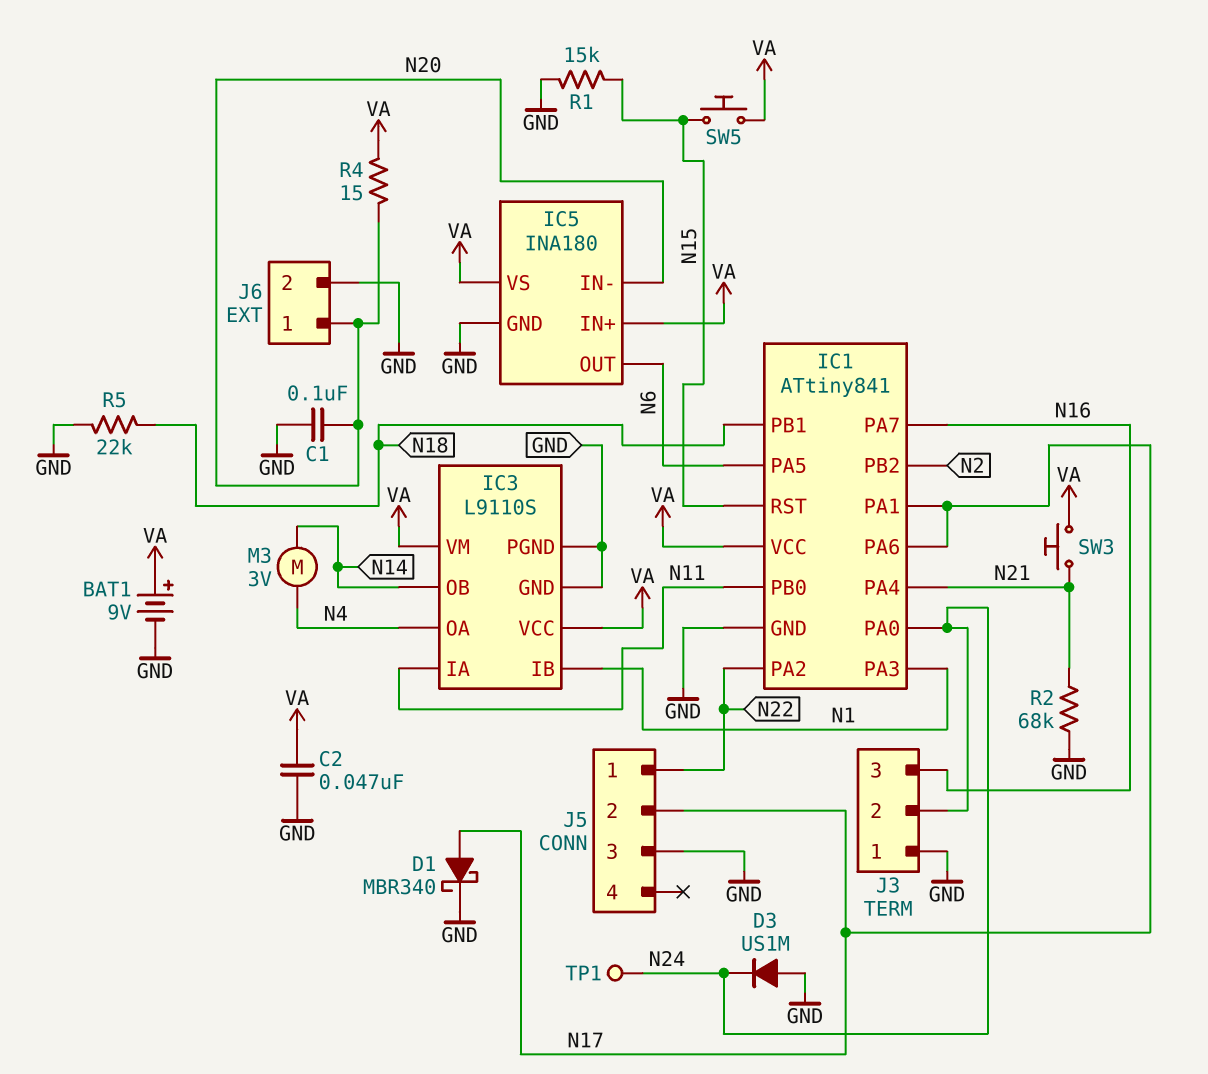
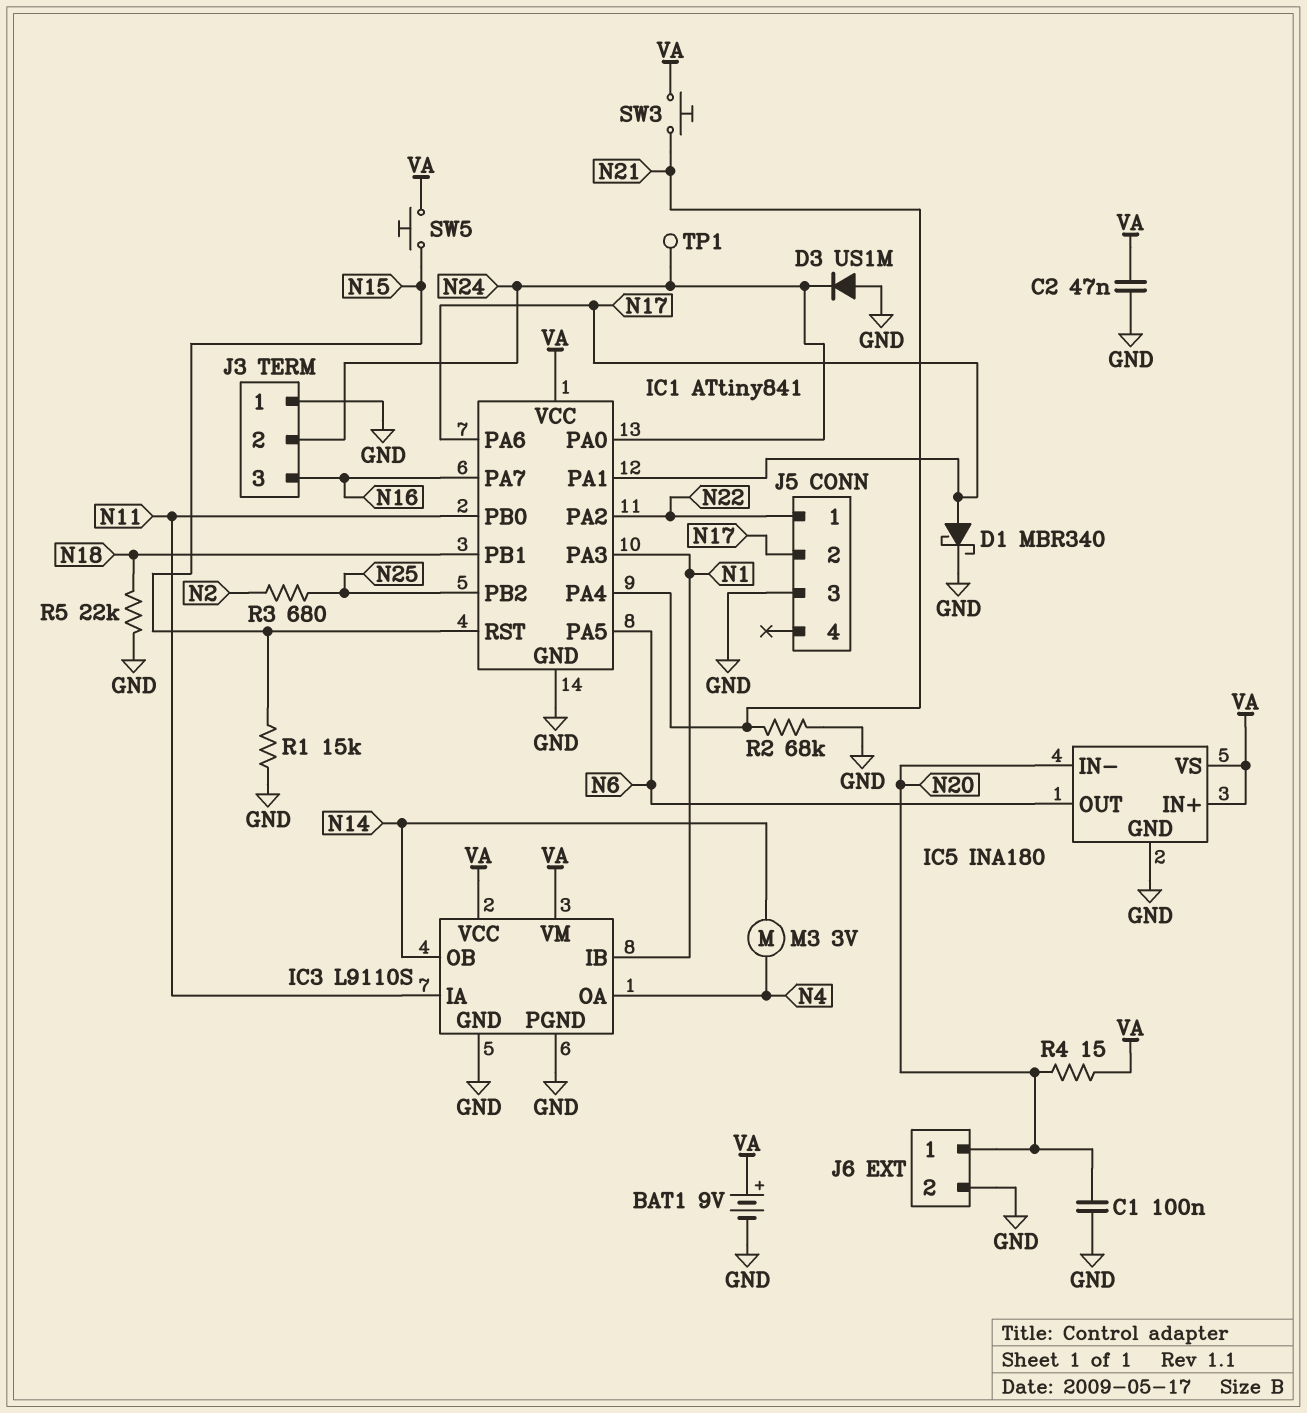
IC1 pin PB2: N2 -> N25
R3: none -> 680 (N2, N25)

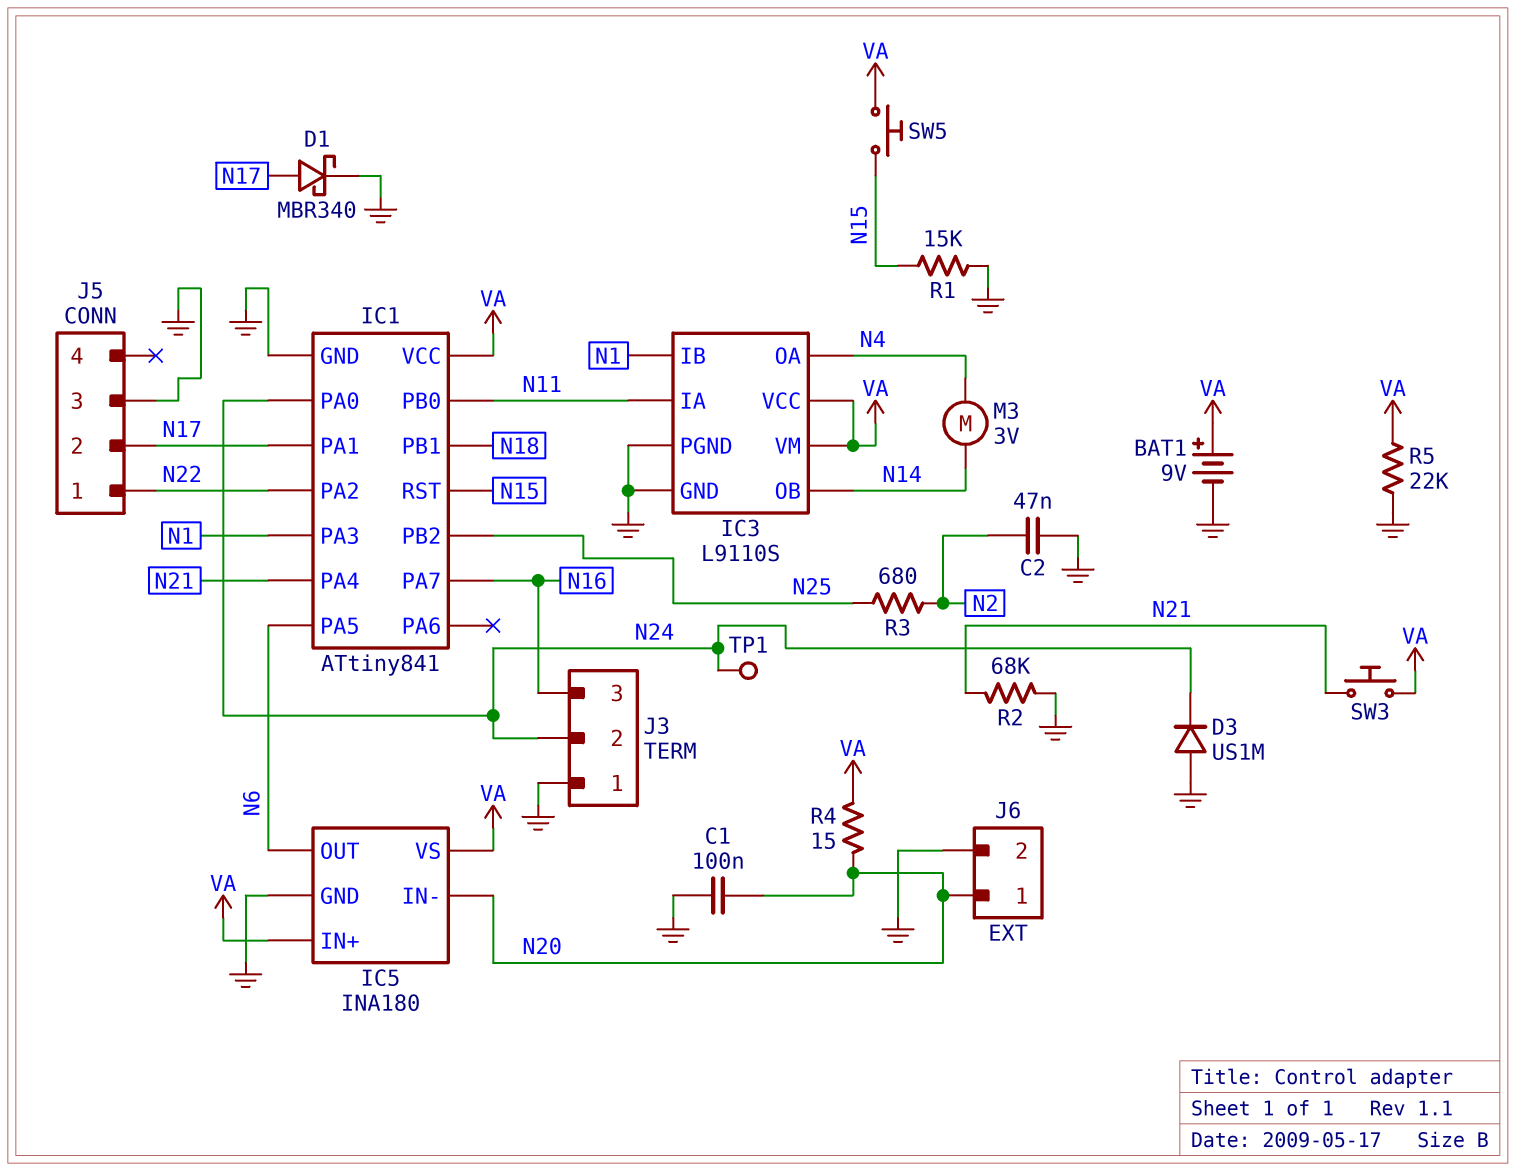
C2: 47nF (GND, VA) -> 47nF (GND, N2)
IC1 pin PA6: N17 -> none
R5: 22k (GND, N18) -> 22k (GND, VA)

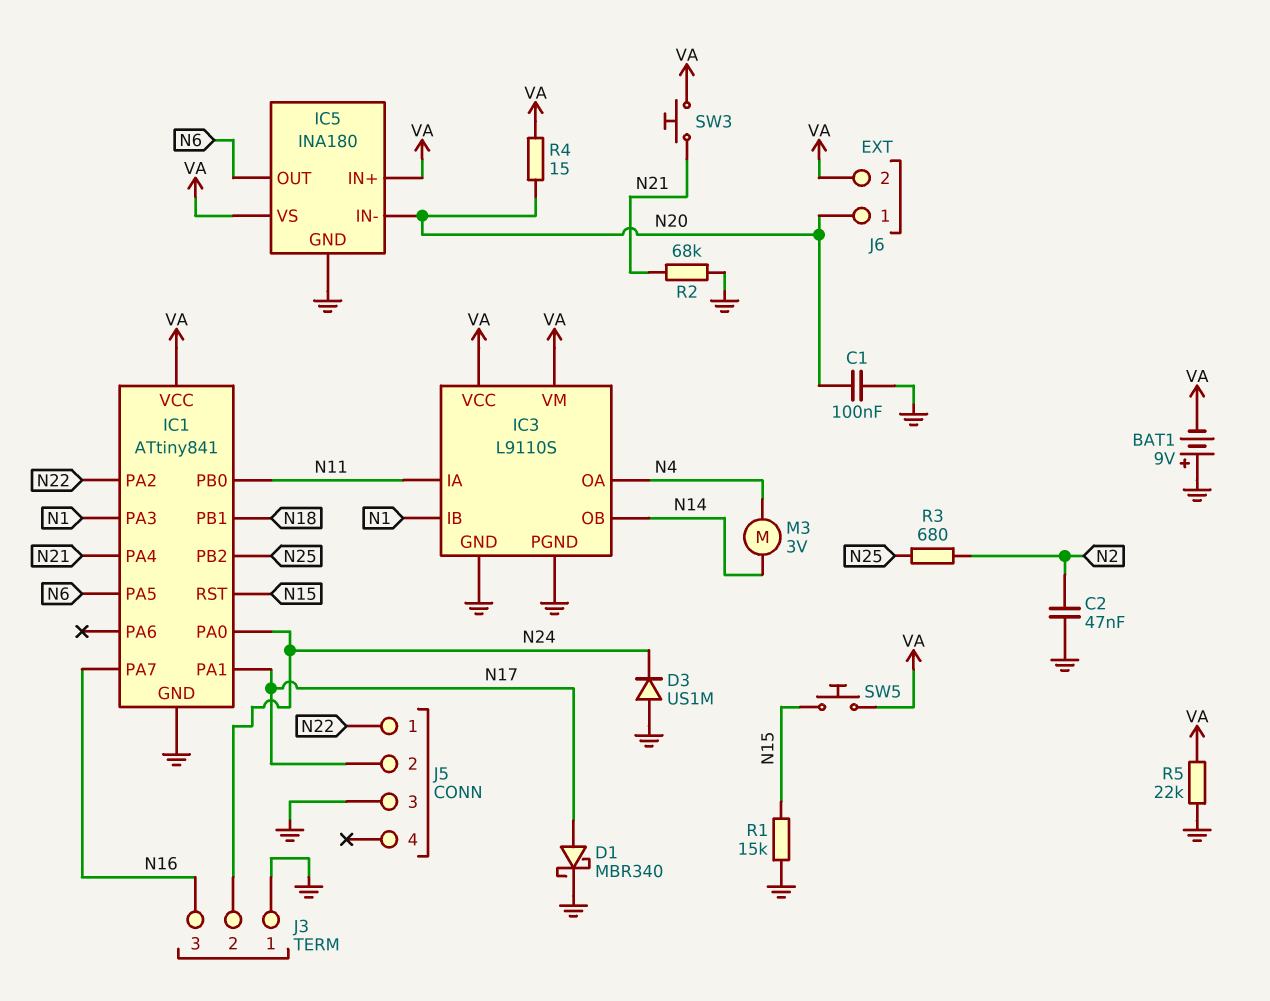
BAT1: 9V (plus VA, minus GND) -> 9V (plus GND, minus VA)
J6 pin 2: GND -> VA
TP1: test point (N24) -> none

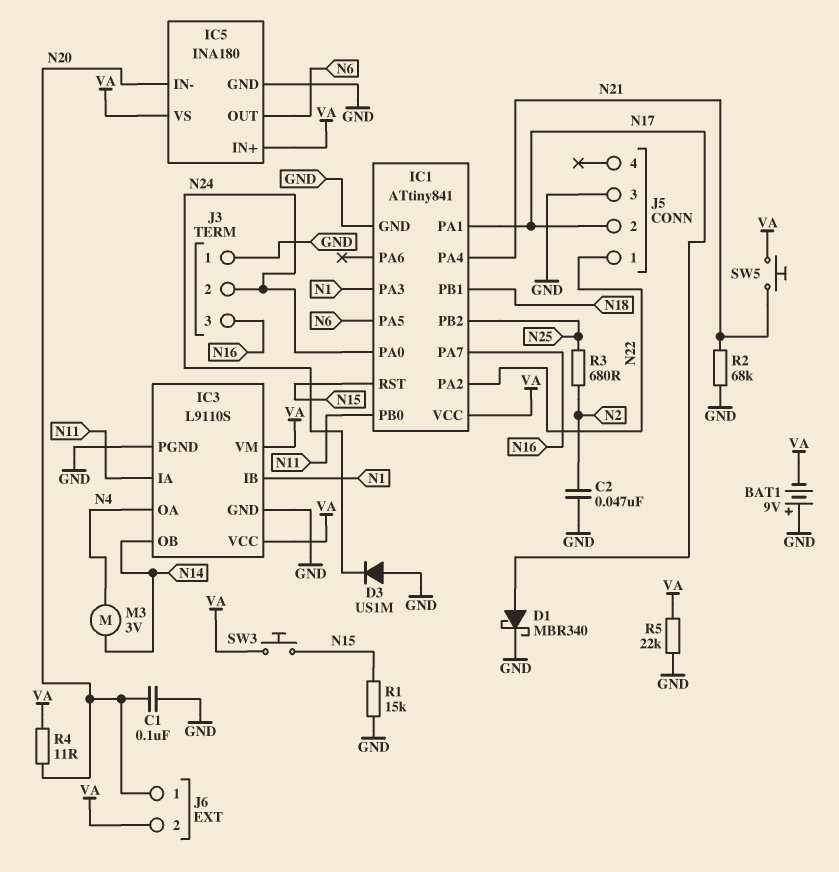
R4: 15 (N20, VA) -> 11 (N20, VA)
SW3: button (N21, VA) -> button (N15, VA)
SW5: button (N15, VA) -> button (N21, VA)

